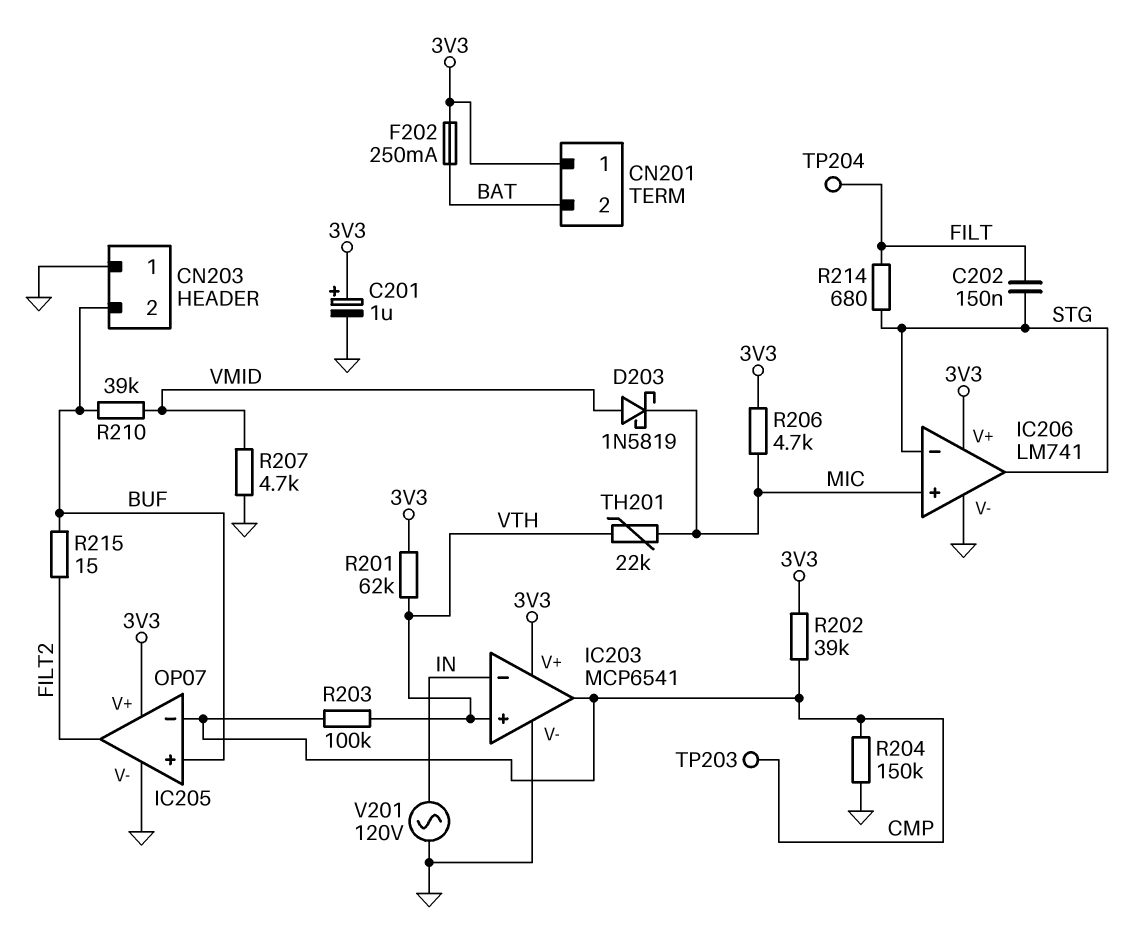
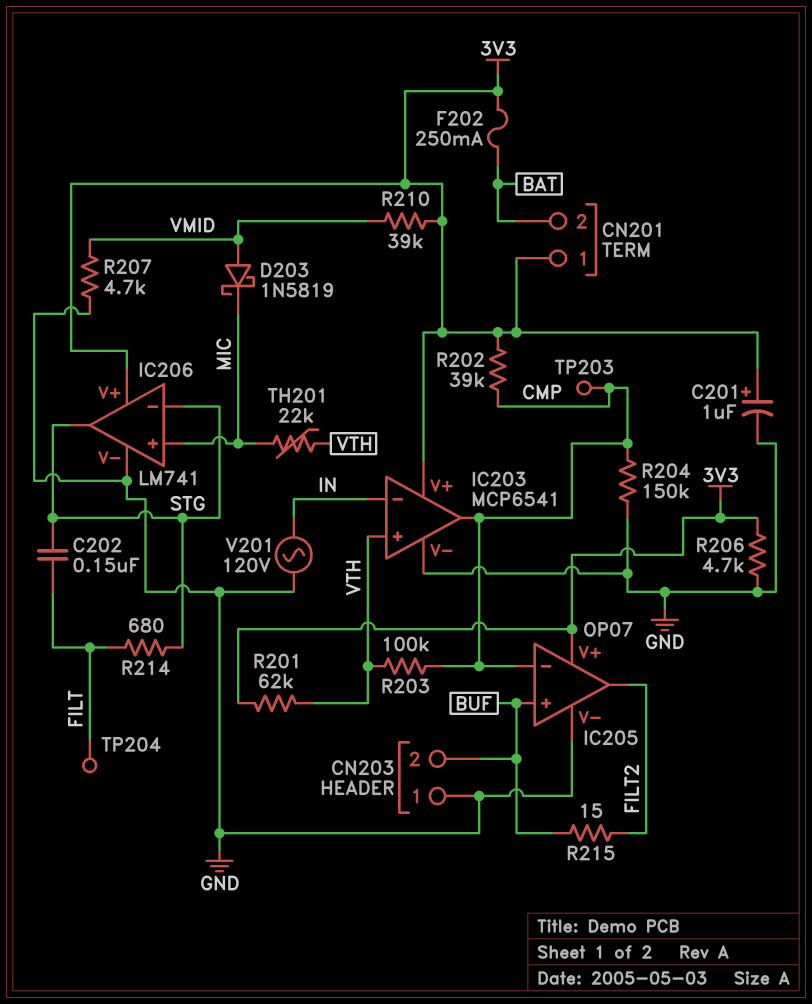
R206: 4.7k (3V3, MIC) -> 4.7k (3V3, GND)
R210: 39k (BUF, VMID) -> 39k (3V3, VMID)

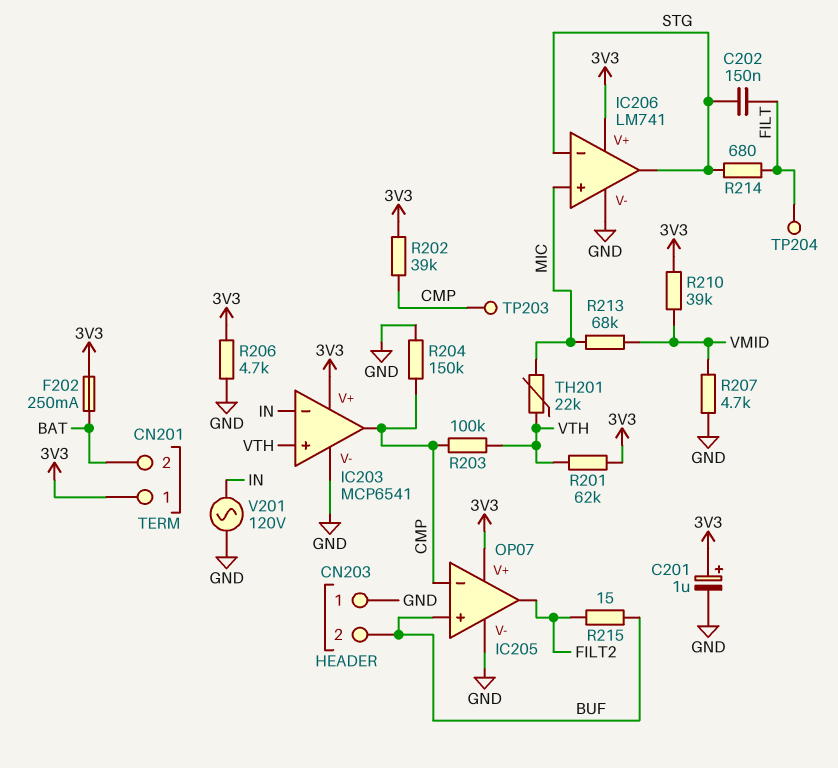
D203: schottky 1N5819 (A VMID, K MIC) -> none
R213: none -> 68k (MIC, VMID)

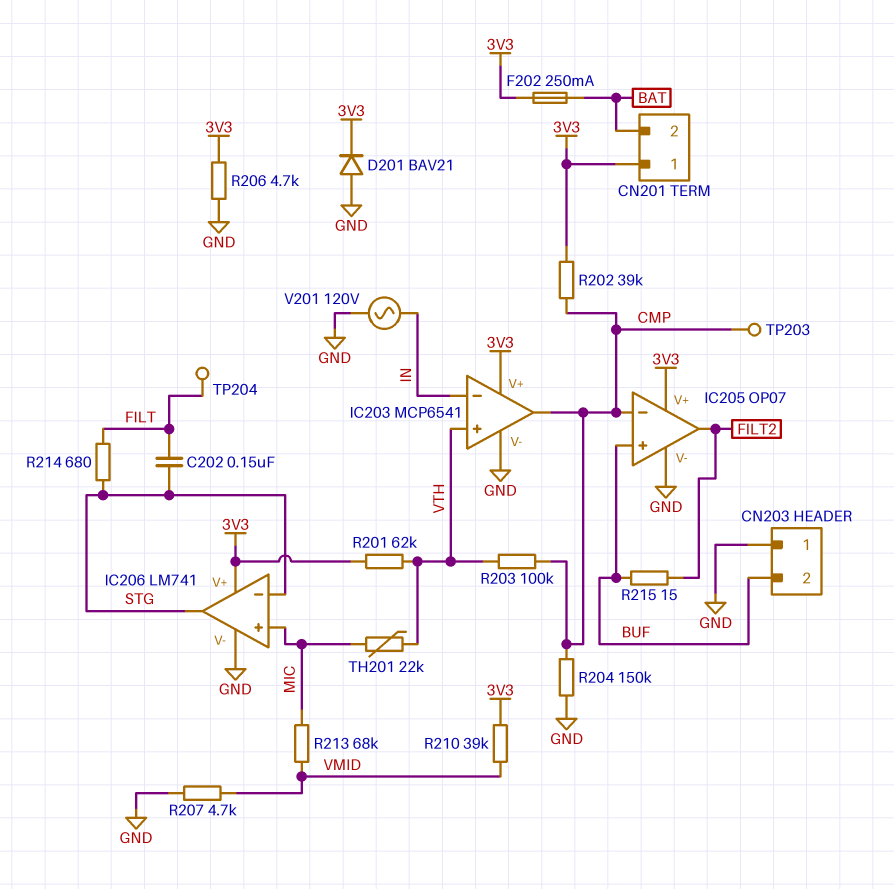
C201: 1uF (plus 3V3, minus GND) -> none
D201: none -> diode BAV21 (A GND, K 3V3)

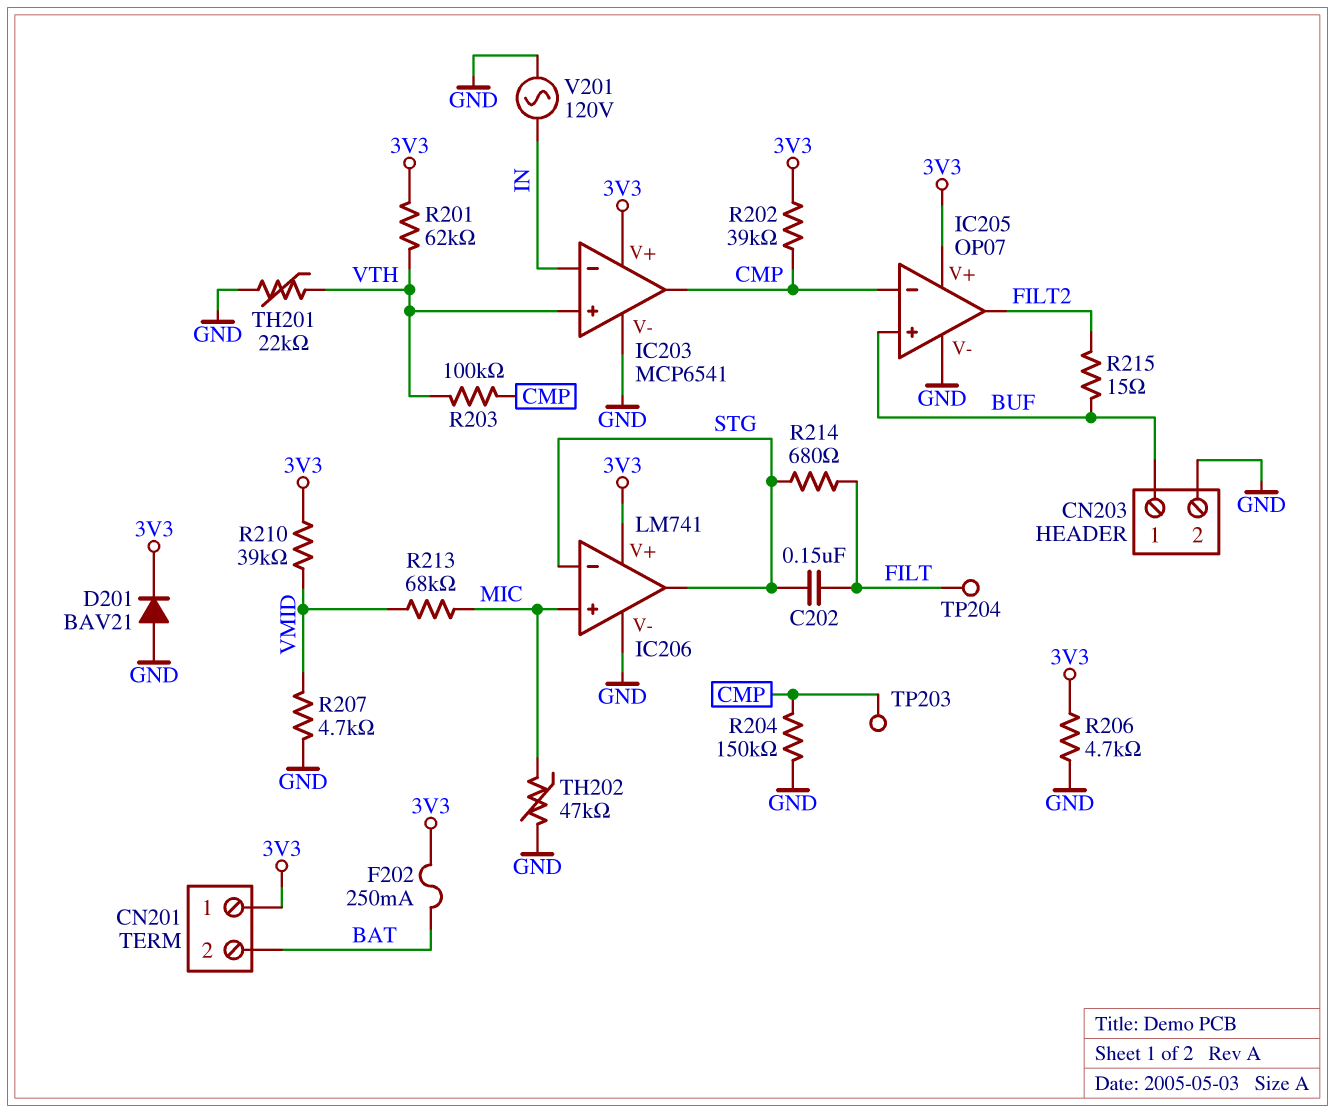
CN203 pin 1: GND -> BUF
CN203 pin 2: BUF -> GND
TH201: 22k (MIC, VTH) -> 22k (GND, VTH)
TH202: none -> 47k (GND, MIC)

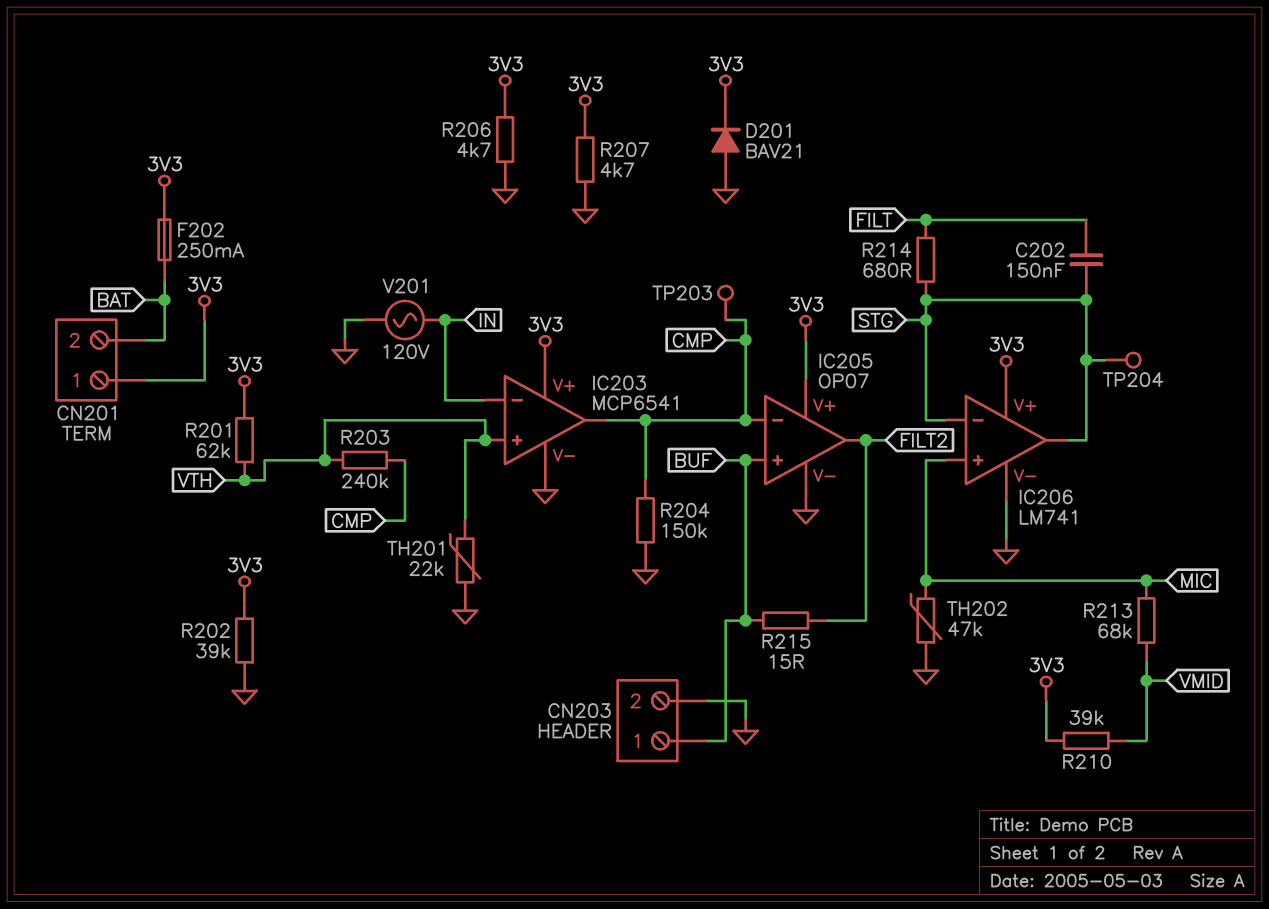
R202: 39k (3V3, CMP) -> 39k (3V3, GND)
R203: 100k (CMP, VTH) -> 240k (CMP, VTH)
R207: 4.7k (GND, VMID) -> 4.7k (3V3, GND)
TP204: test point (FILT) -> test point (STG)

